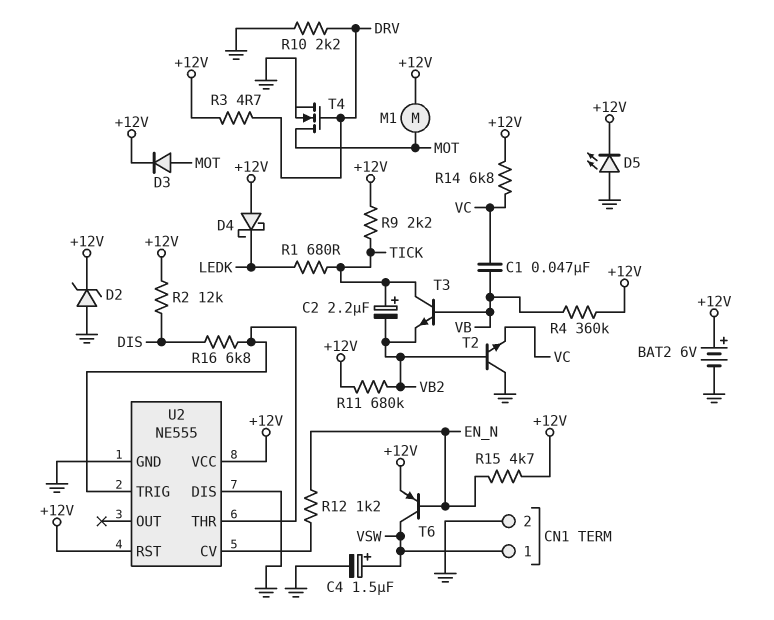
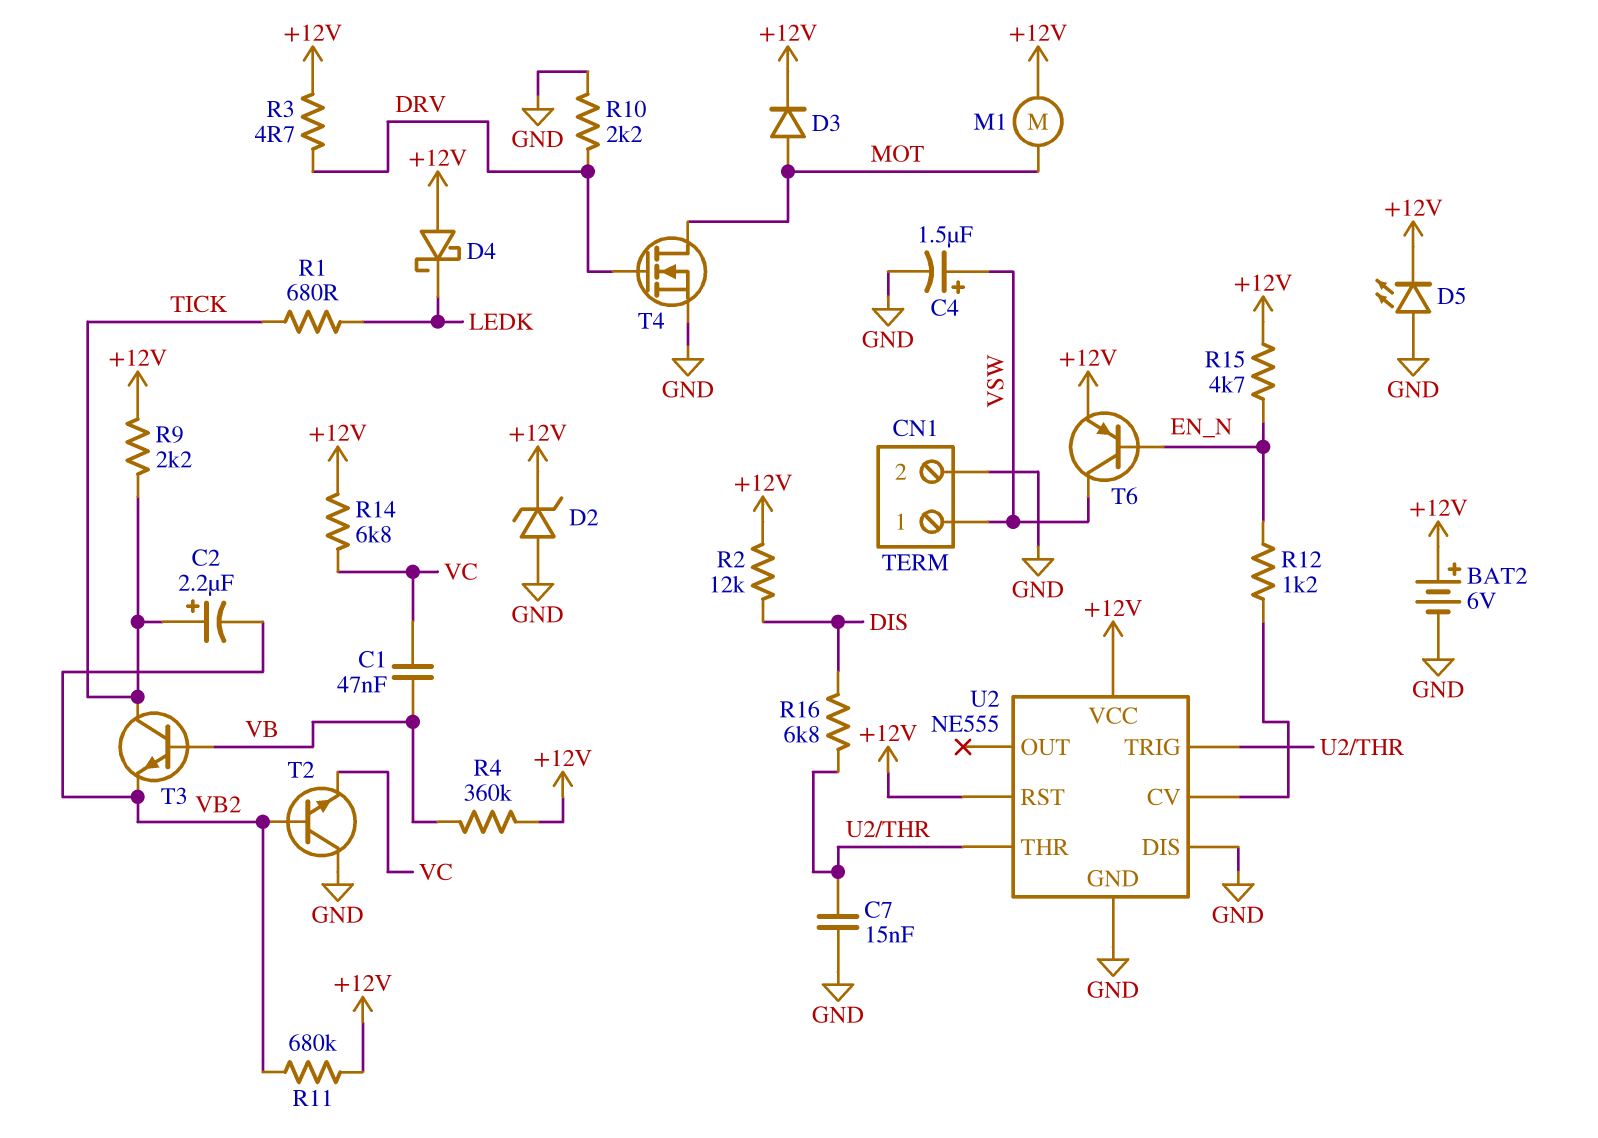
C7: none -> 15nF (GND, U2/THR)

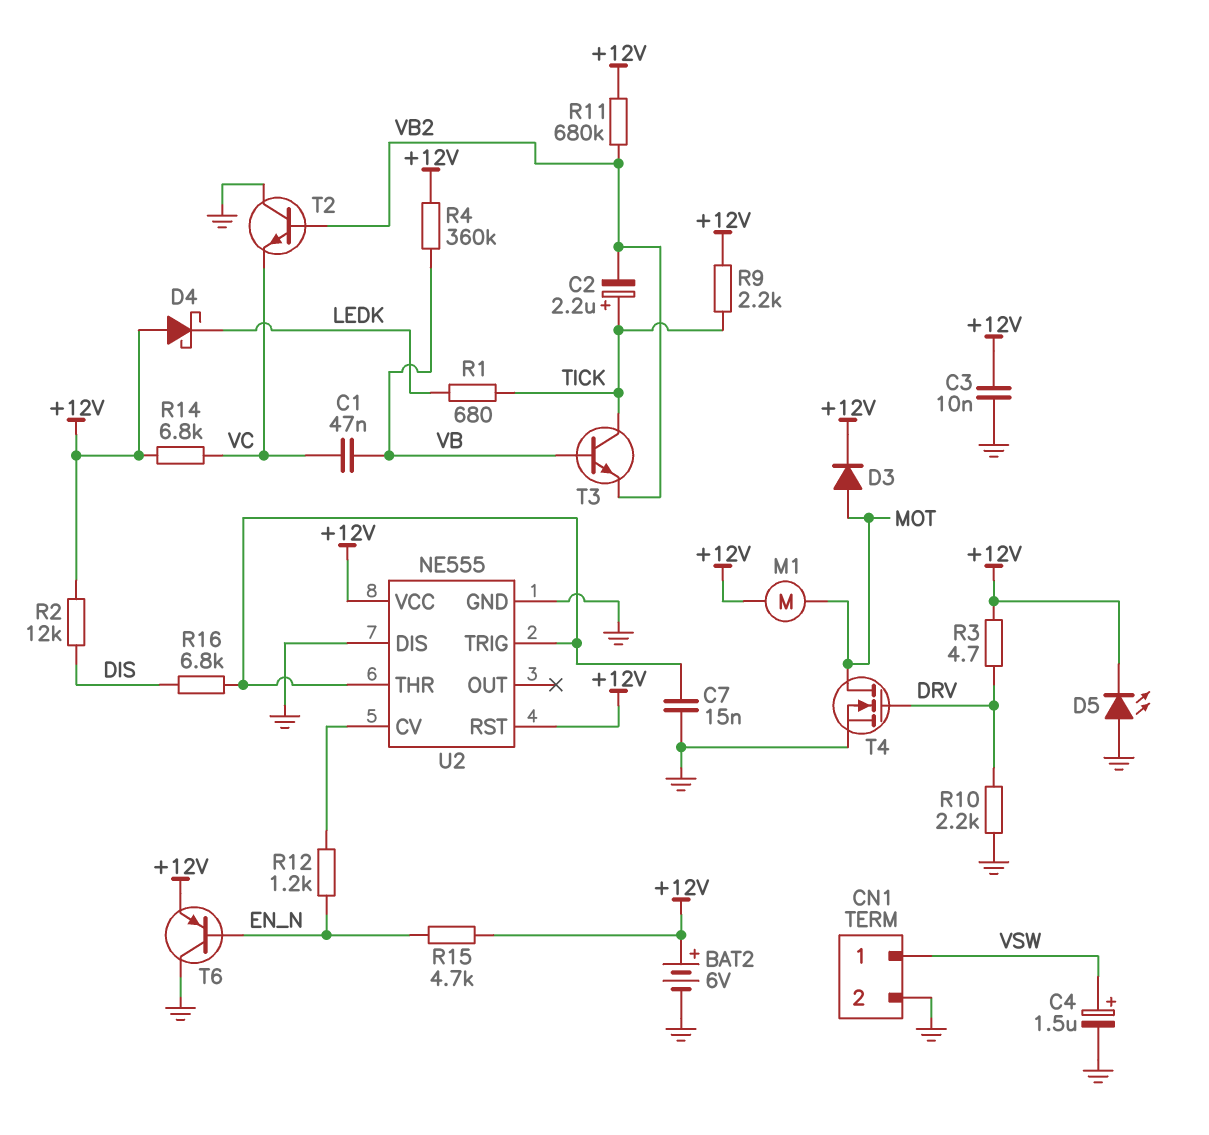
C3: none -> 10nF (+12V, GND)
D2: zener (A GND, K +12V) -> none
T6: PNP (B EN_N, C VSW, E +12V) -> PNP (B EN_N, C GND, E +12V)

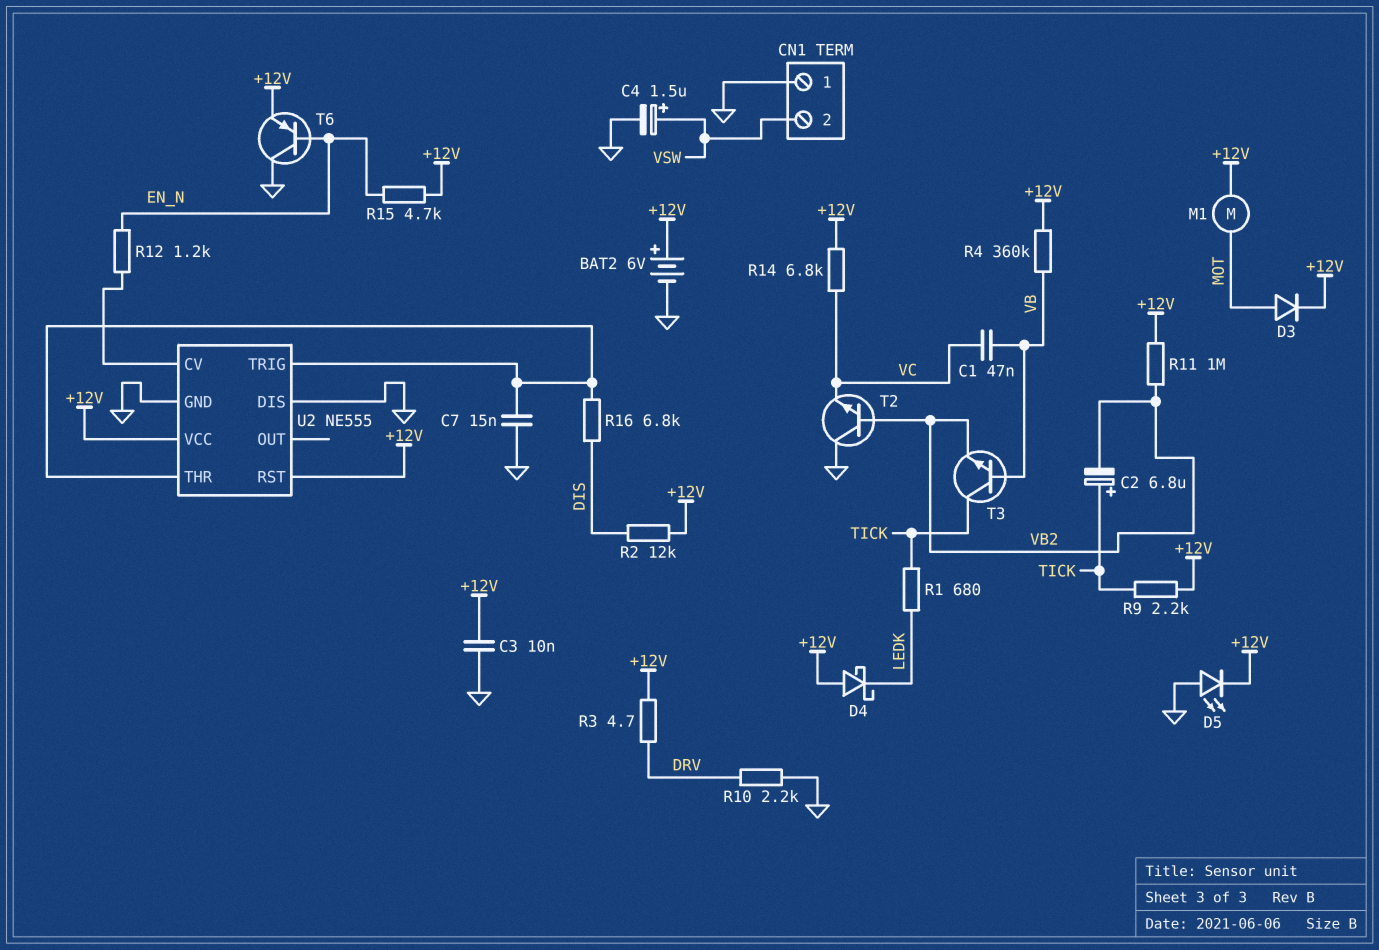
C2: 2.2uF (plus TICK, minus VB2) -> 6.8uF (plus TICK, minus VB2)
CN1 pin 1: VSW -> GND
CN1 pin 2: GND -> VSW
R11: 680k (+12V, VB2) -> 1M (+12V, VB2)
T4: NMOS (G DRV, D MOT, S GND) -> none

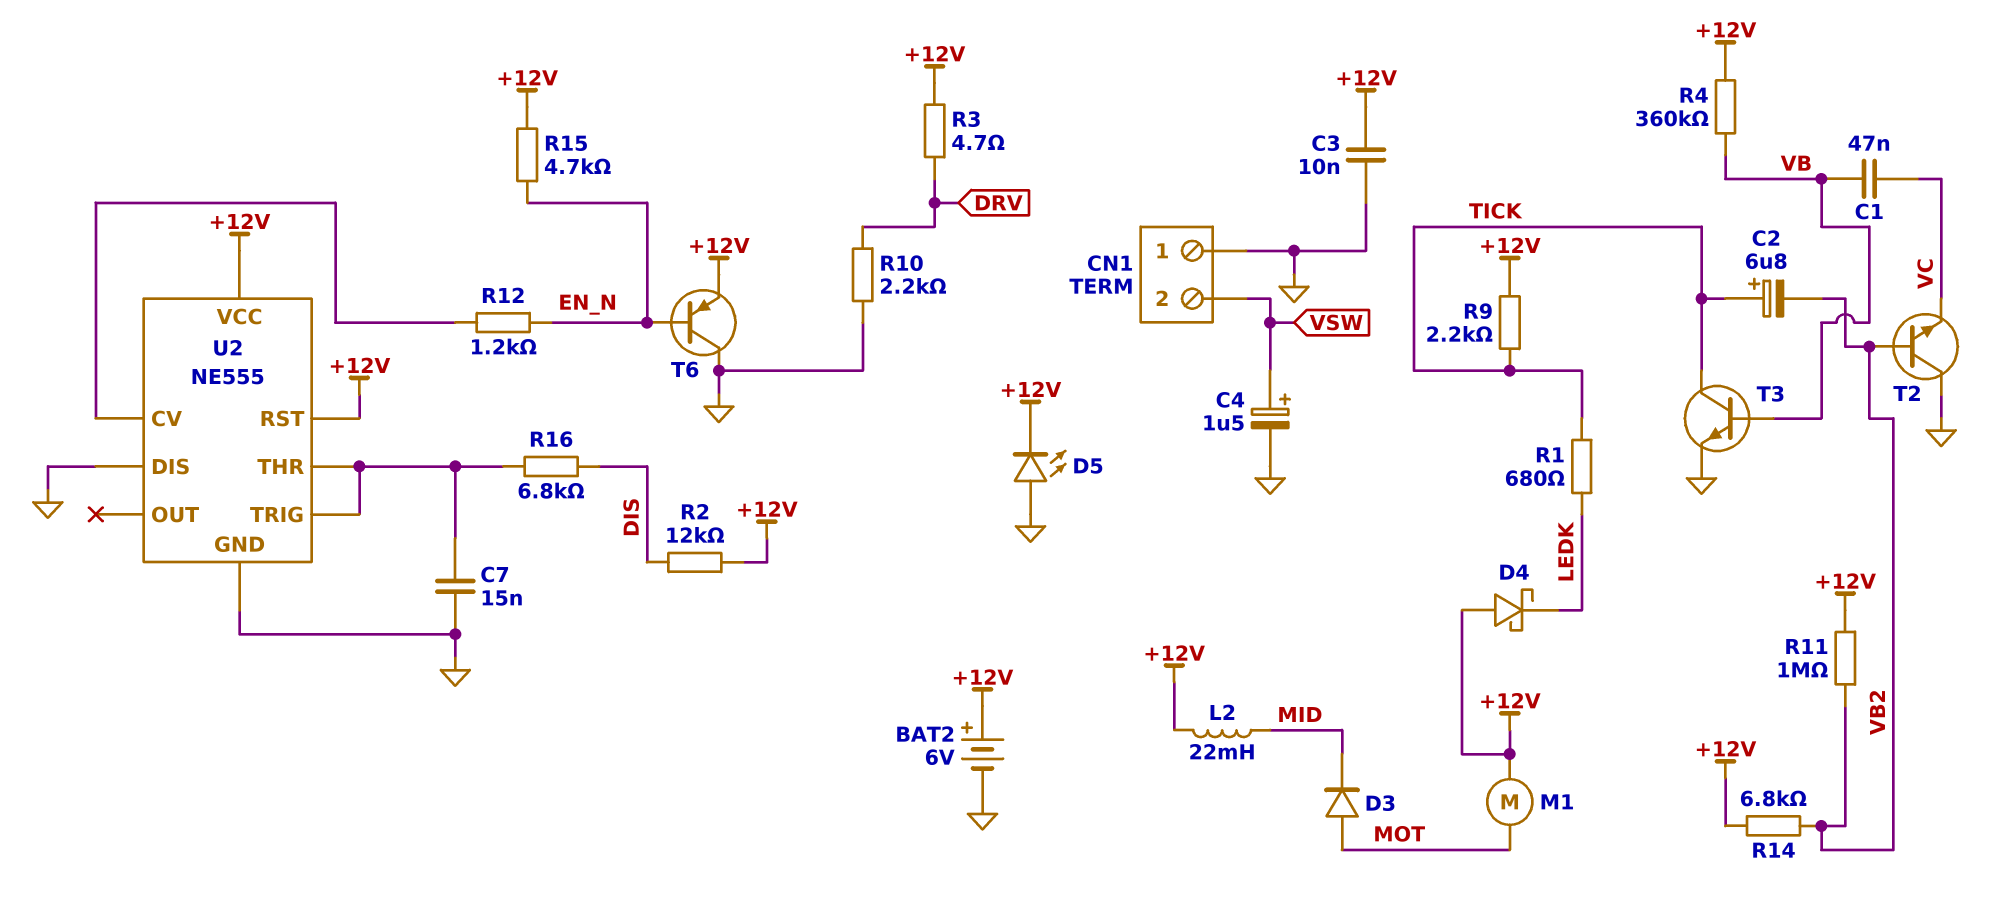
D3: diode (A MOT, K +12V) -> diode (A MOT, K MID)
L2: none -> 22mH (+12V, MID)
R14: 6.8k (+12V, VC) -> 6.8k (+12V, VB2)
T3: NPN (B VB, C TICK, E VB2) -> NPN (B VB, C TICK, E GND)

